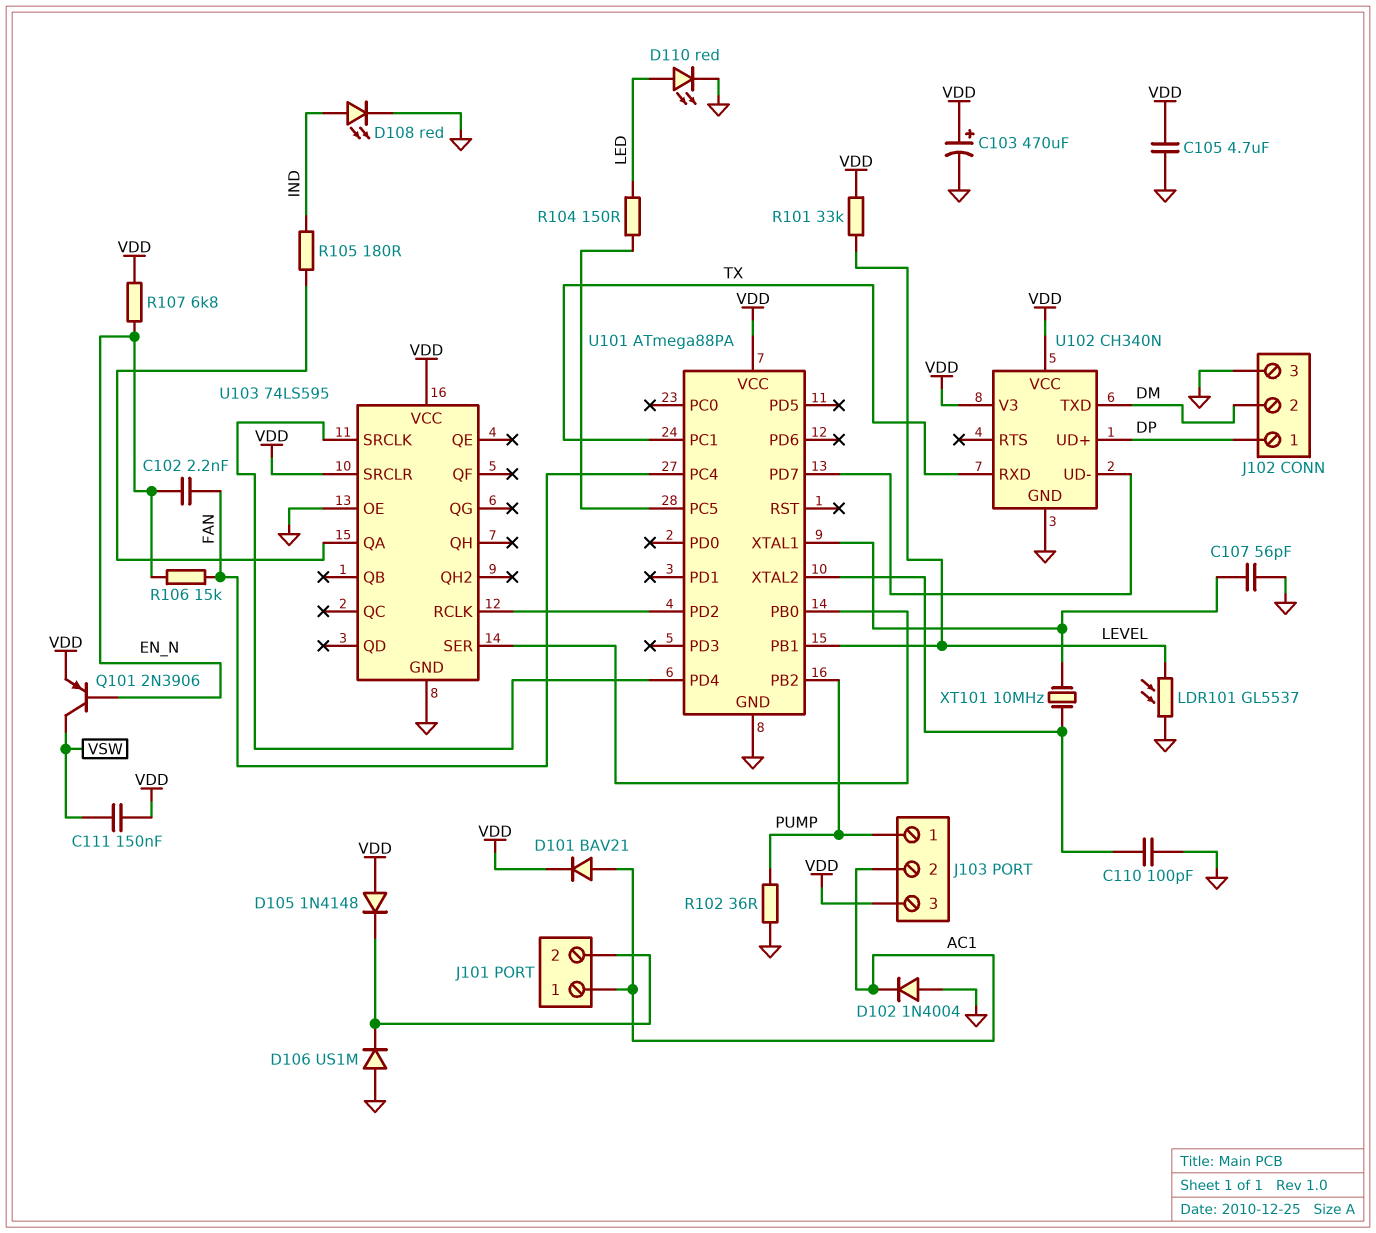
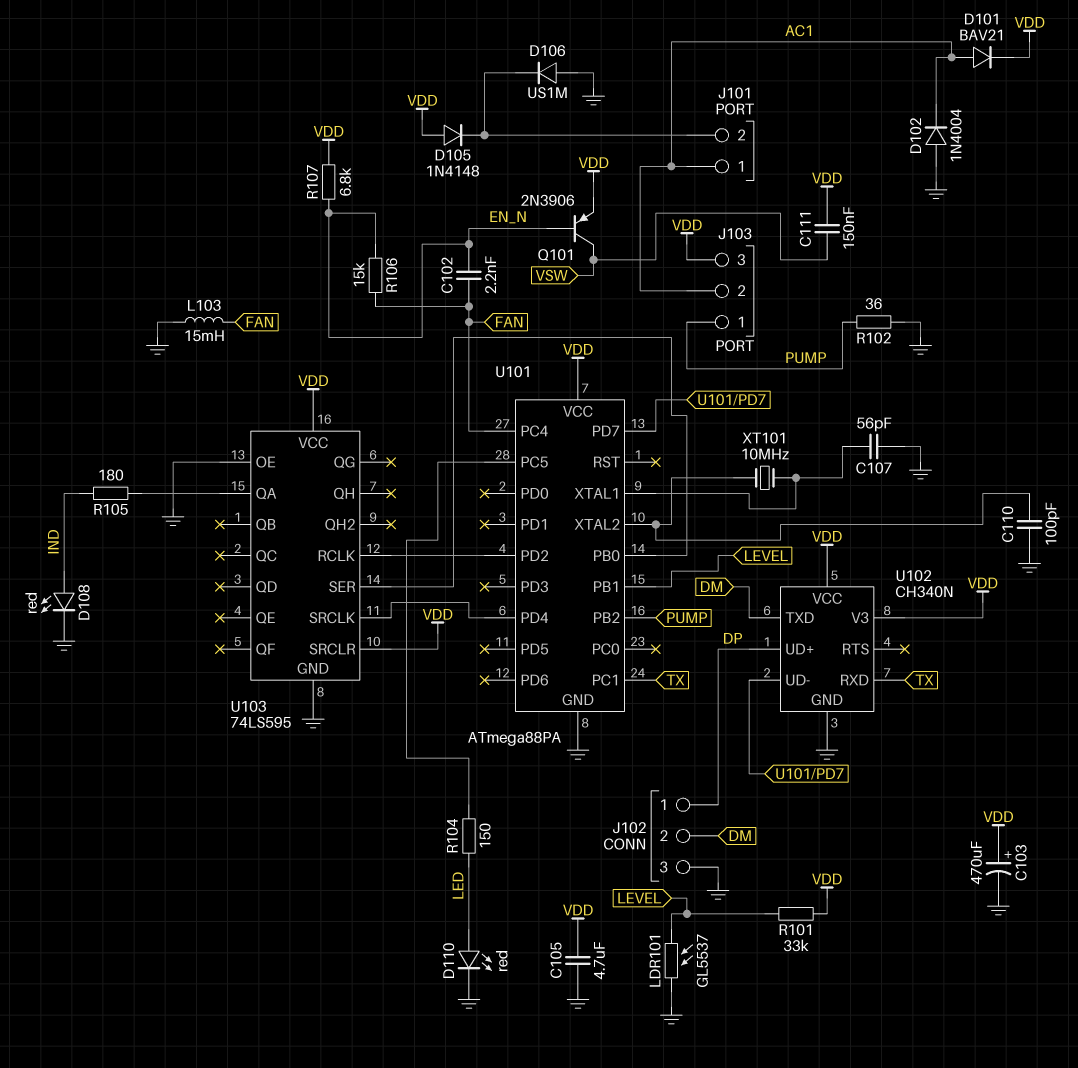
L103: none -> 15mH (FAN, GND)

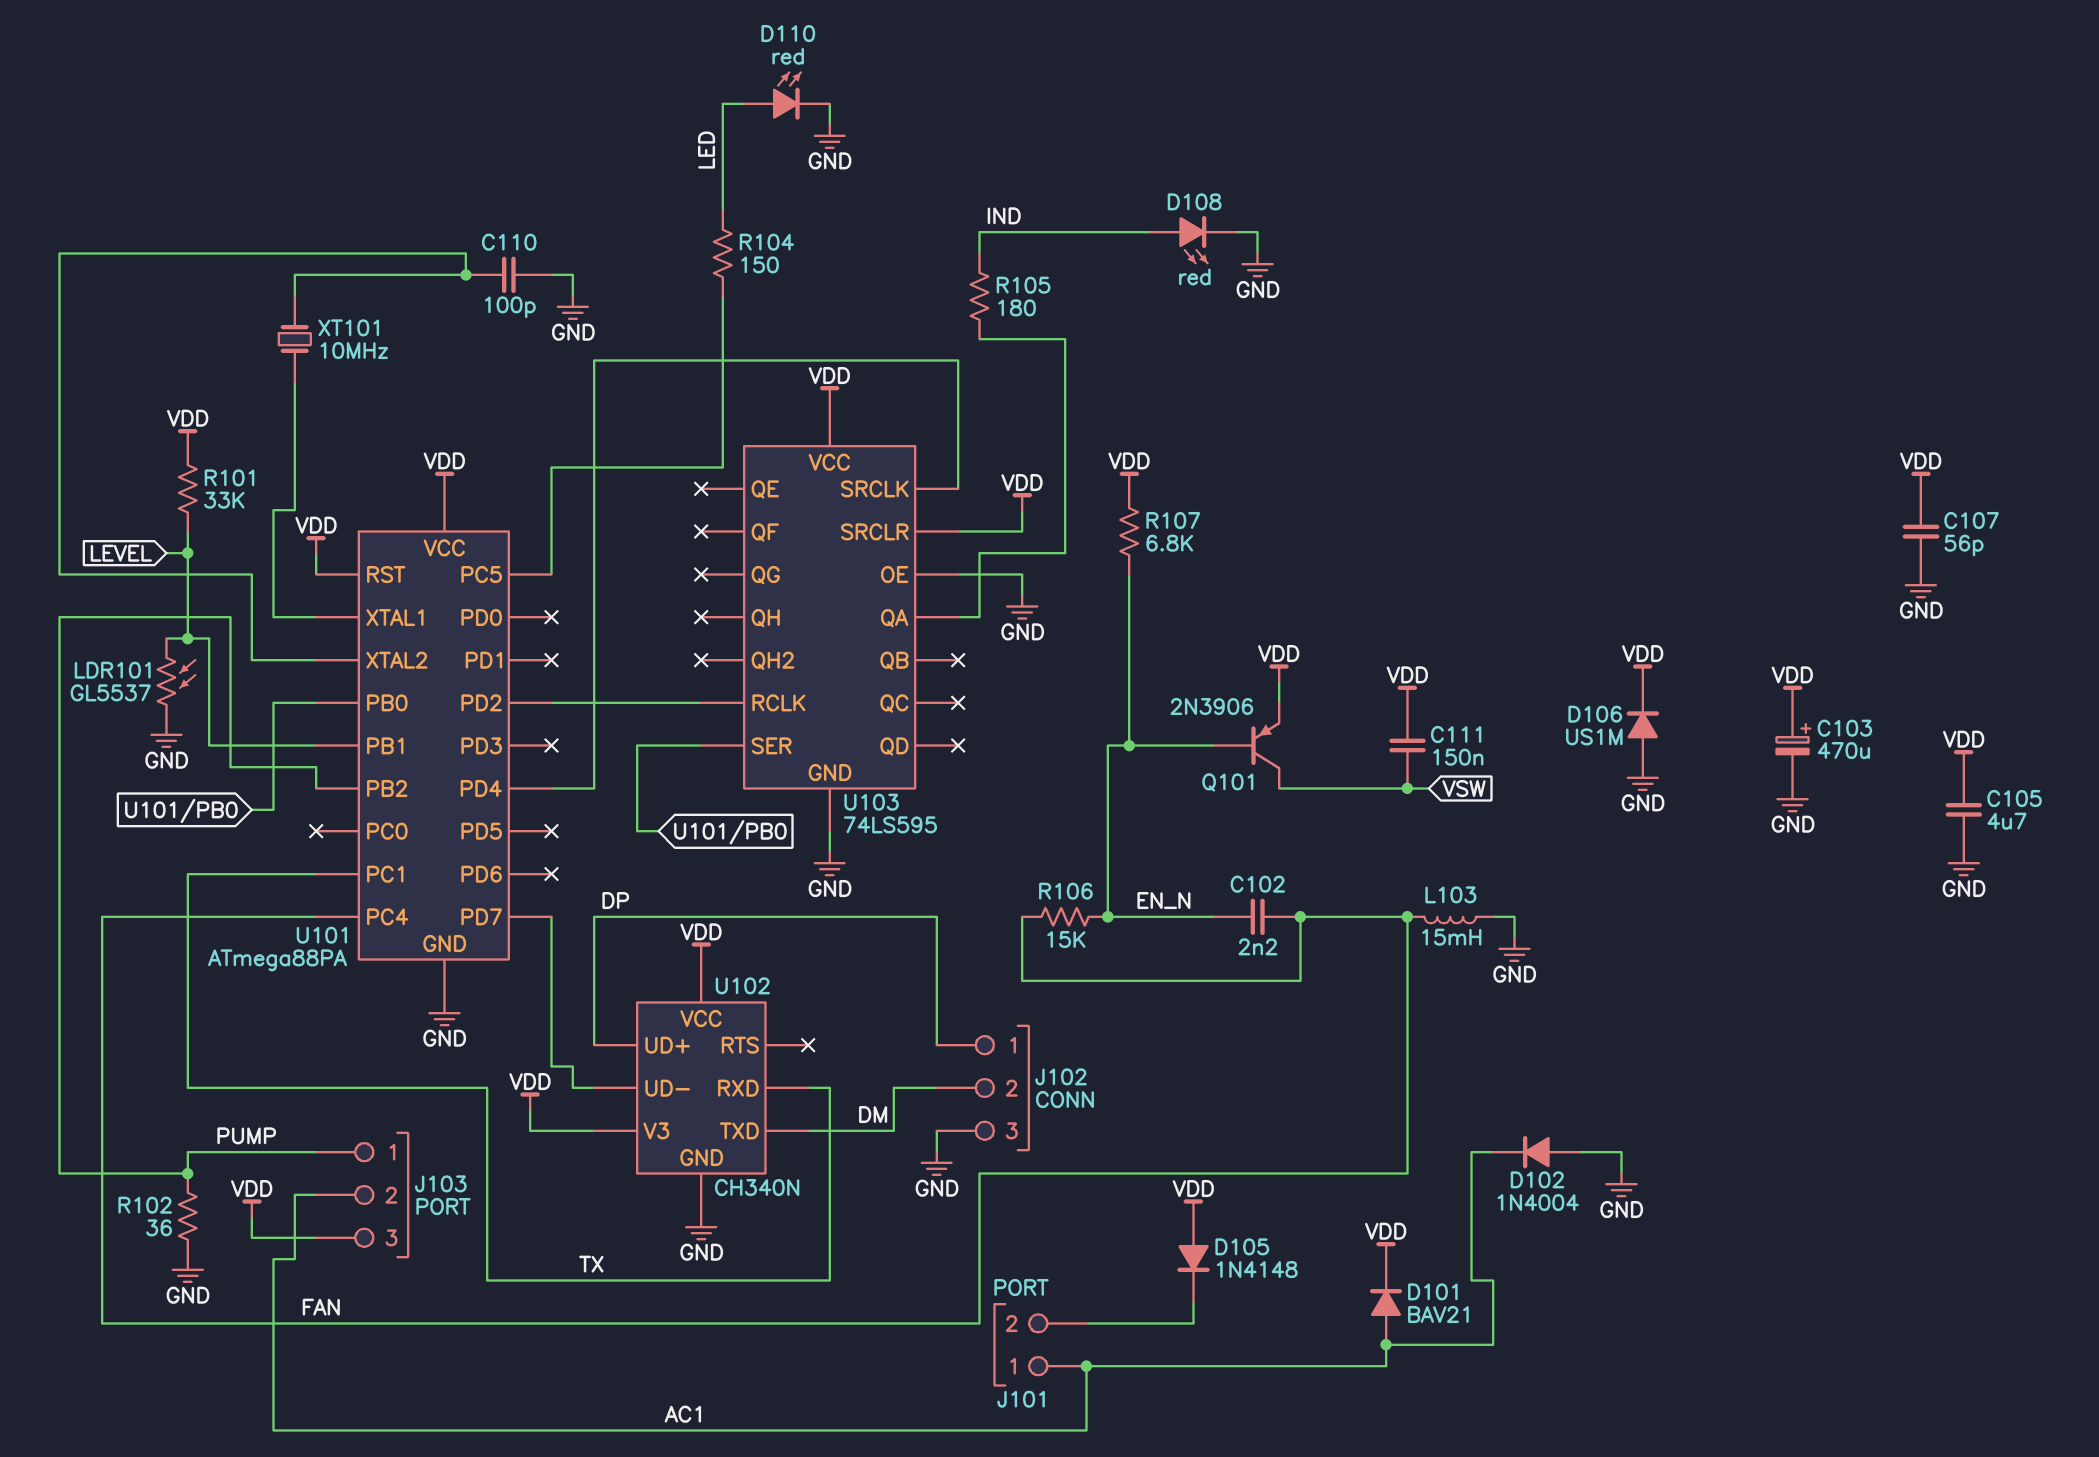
C107: 56pF (GND, U101/XTAL1) -> 56pF (GND, VDD)
D106: diode US1M (A GND, K J101/2) -> diode US1M (A GND, K VDD)
U101 pin RST: none -> VDD

